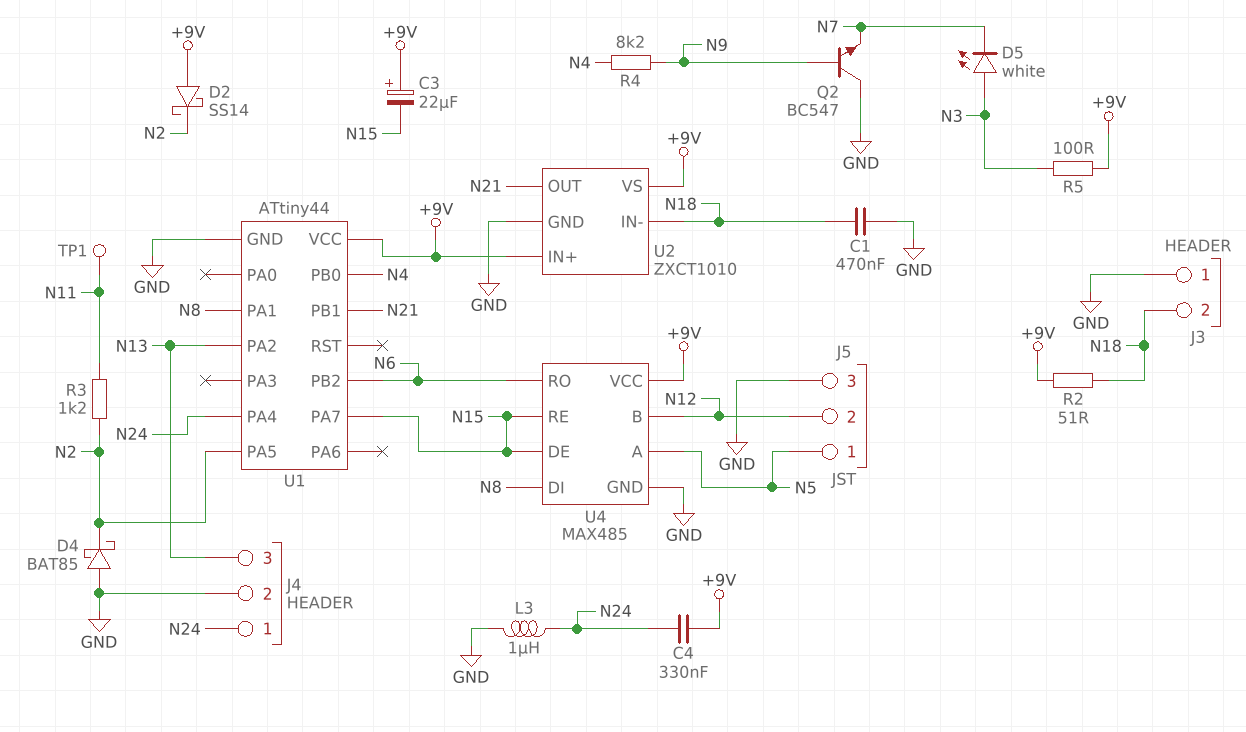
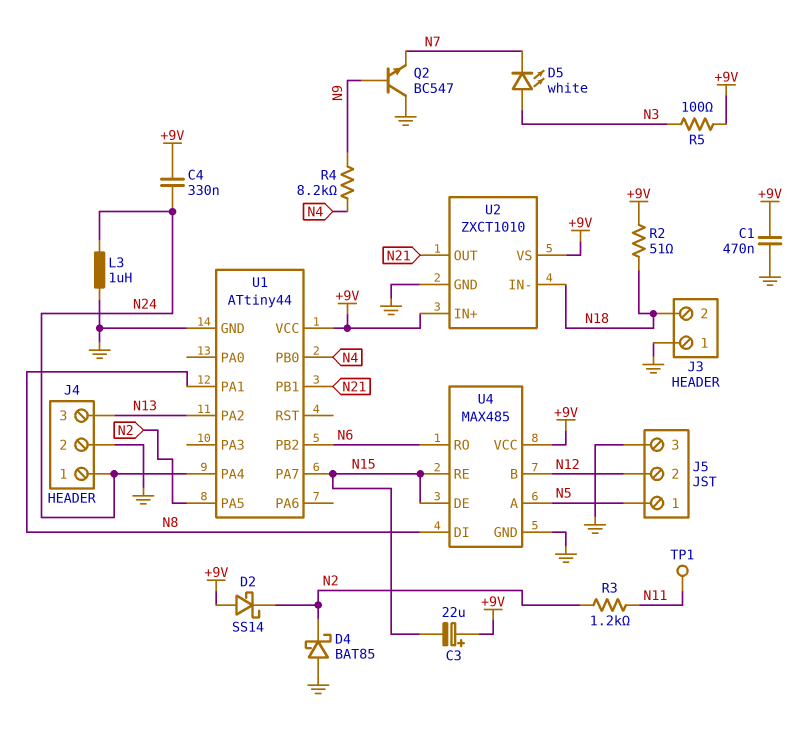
C1: 470nF (GND, N18) -> 470nF (+9V, GND)

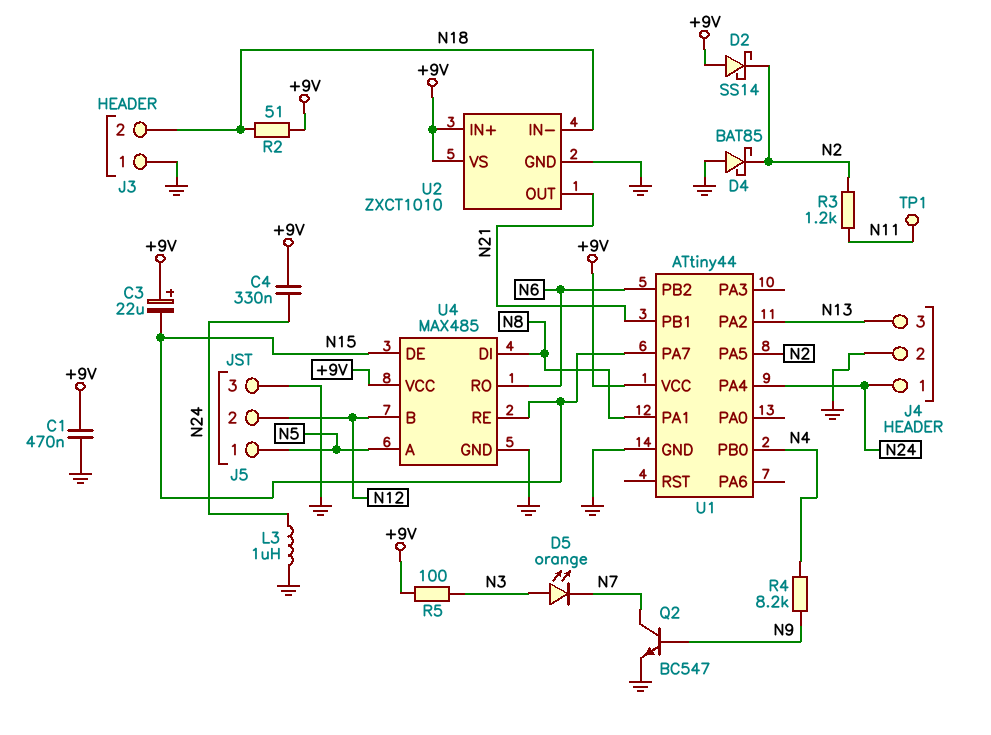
D5: LED white (A N3, K N7) -> LED orange (A N3, K N7)
Q2: NPN BC547 (B N9, C GND, E N7) -> NPN BC547 (B N9, C N7, E GND)

